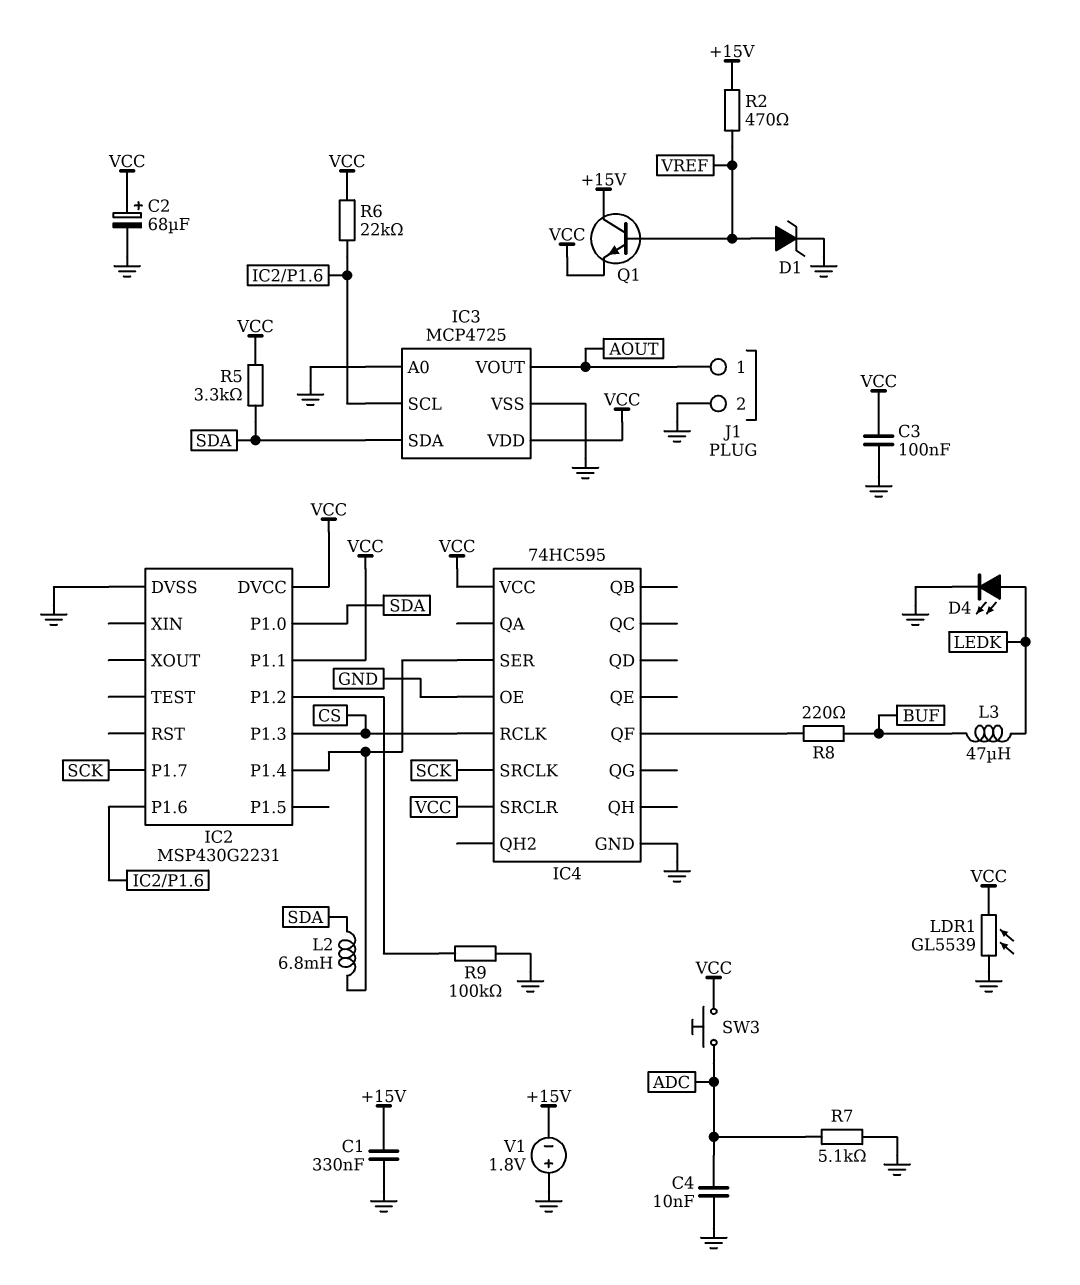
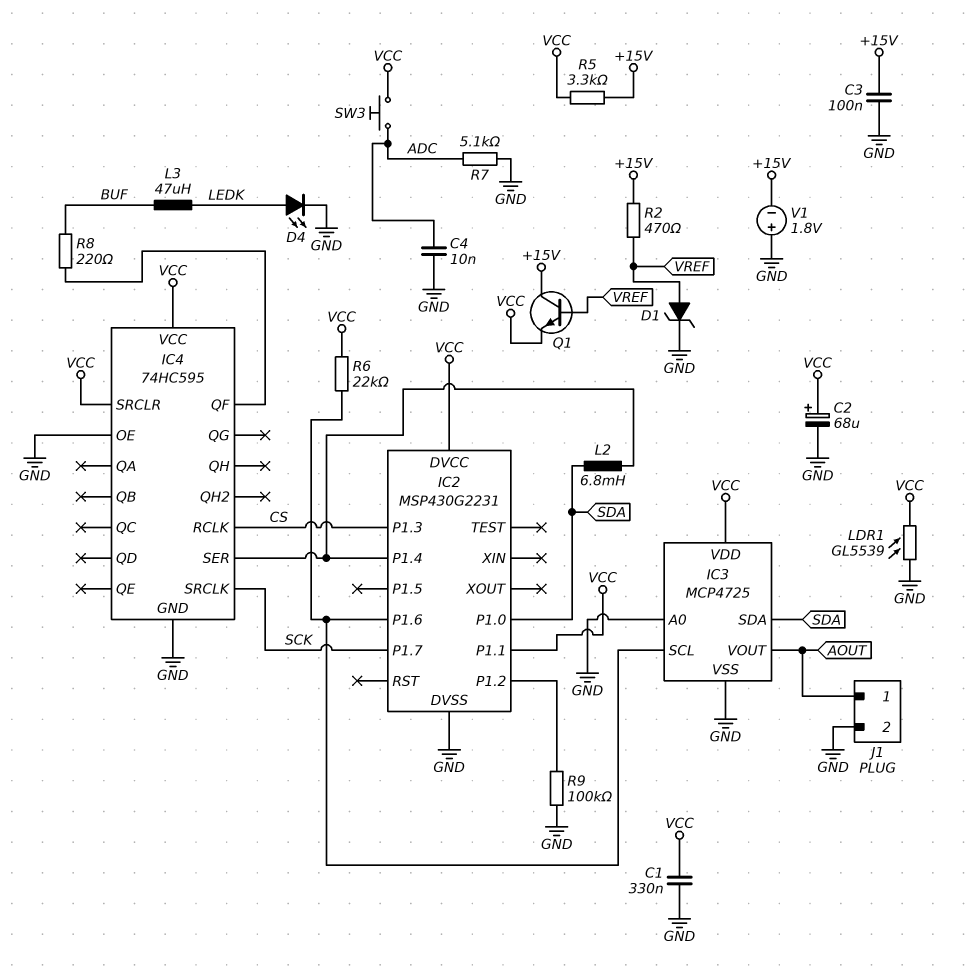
C1: 330nF (+15V, GND) -> 330nF (GND, VCC)
C3: 100nF (GND, VCC) -> 100nF (+15V, GND)
R5: 3.3k (SDA, VCC) -> 3.3k (+15V, VCC)

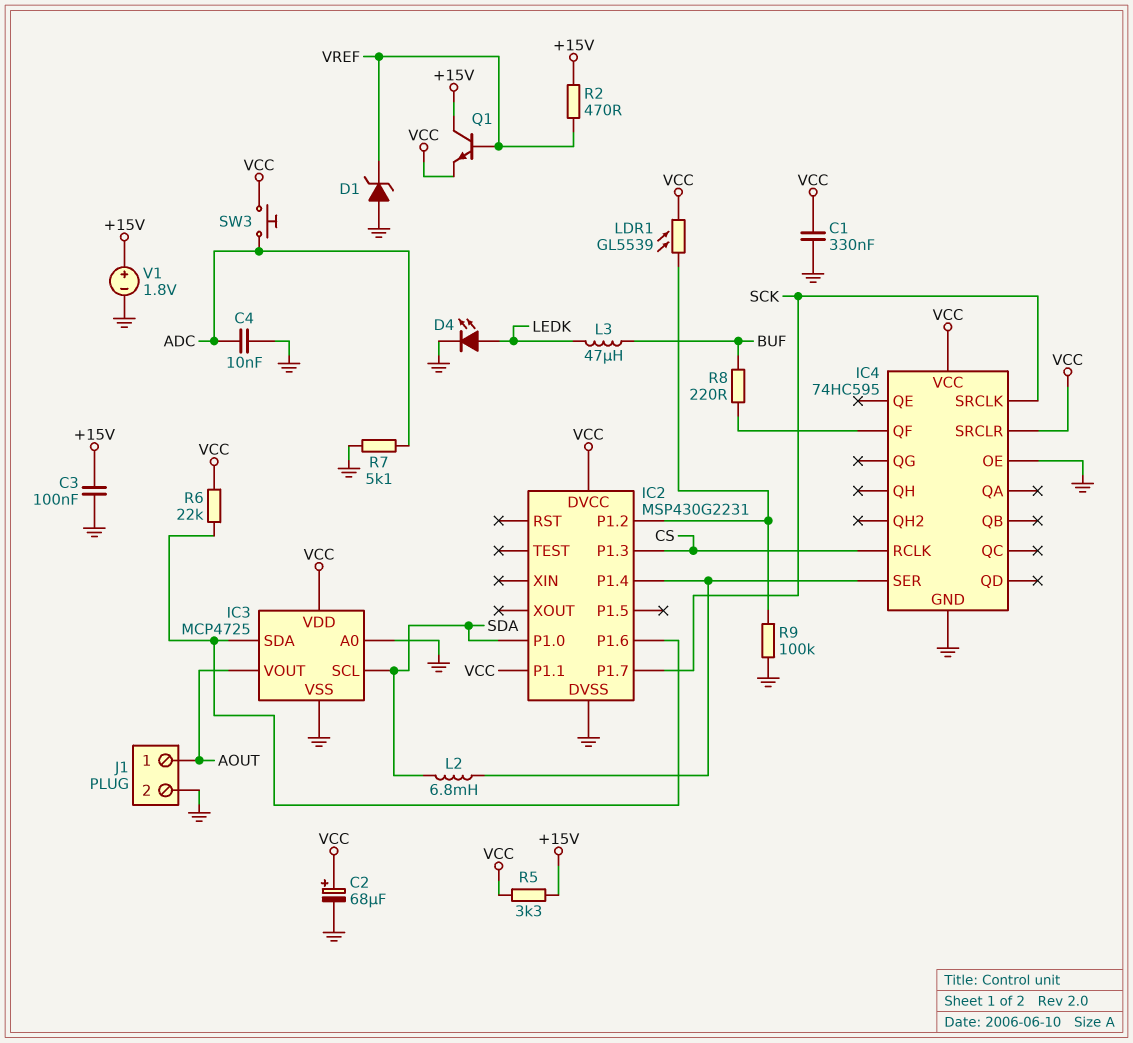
D1: zener (A VREF, K GND) -> zener (A GND, K VREF)
IC3 pin SCL: IC2/P1.6 -> SDA
IC3 pin SDA: SDA -> IC2/P1.6
LDR1: GL5539 (GND, VCC) -> GL5539 (IC2/P1.2, VCC)
V1: 1.8V (plus GND, minus +15V) -> 1.8V (plus +15V, minus GND)

